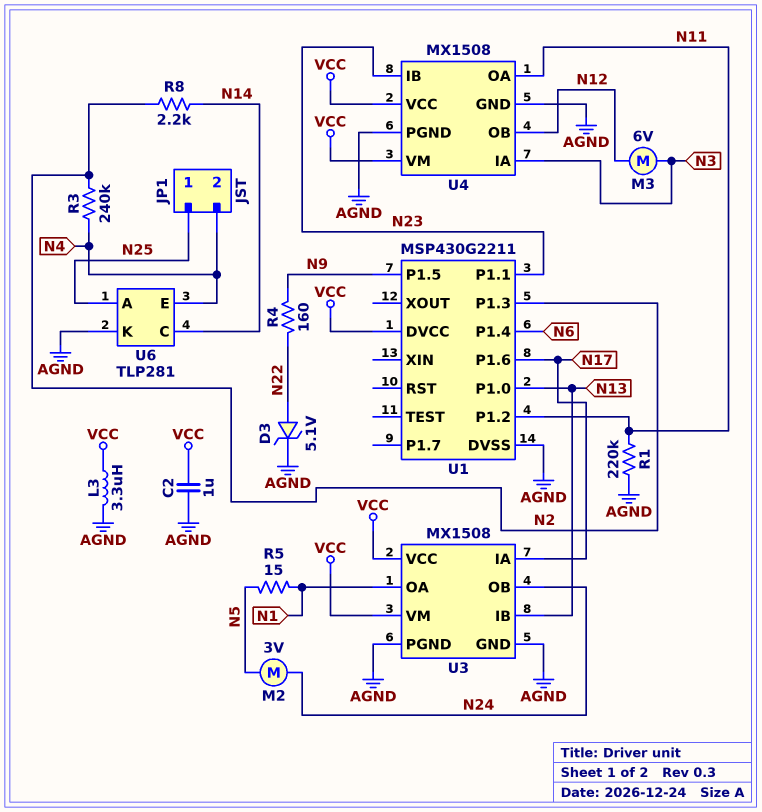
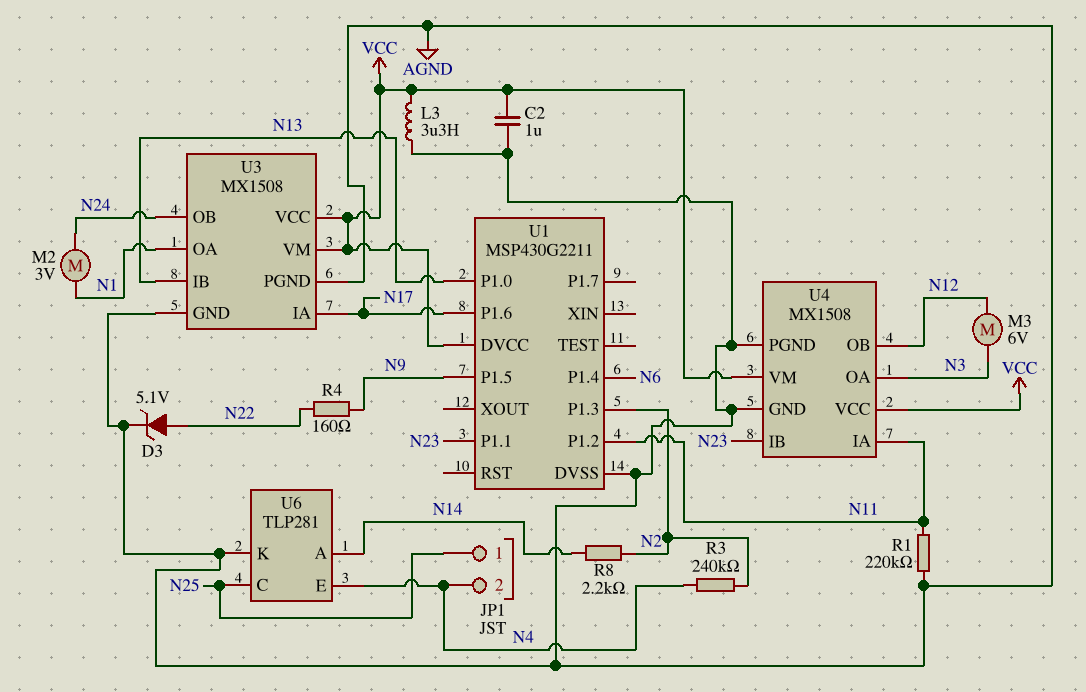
M2: motor 3V (N5, N24) -> motor 3V (N1, N24)
R5: 15 (N1, N5) -> none
U4 pin IA: N3 -> N11
U4 pin OA: N11 -> N3
U6 pin A: N25 -> N14
U6 pin C: N14 -> N25

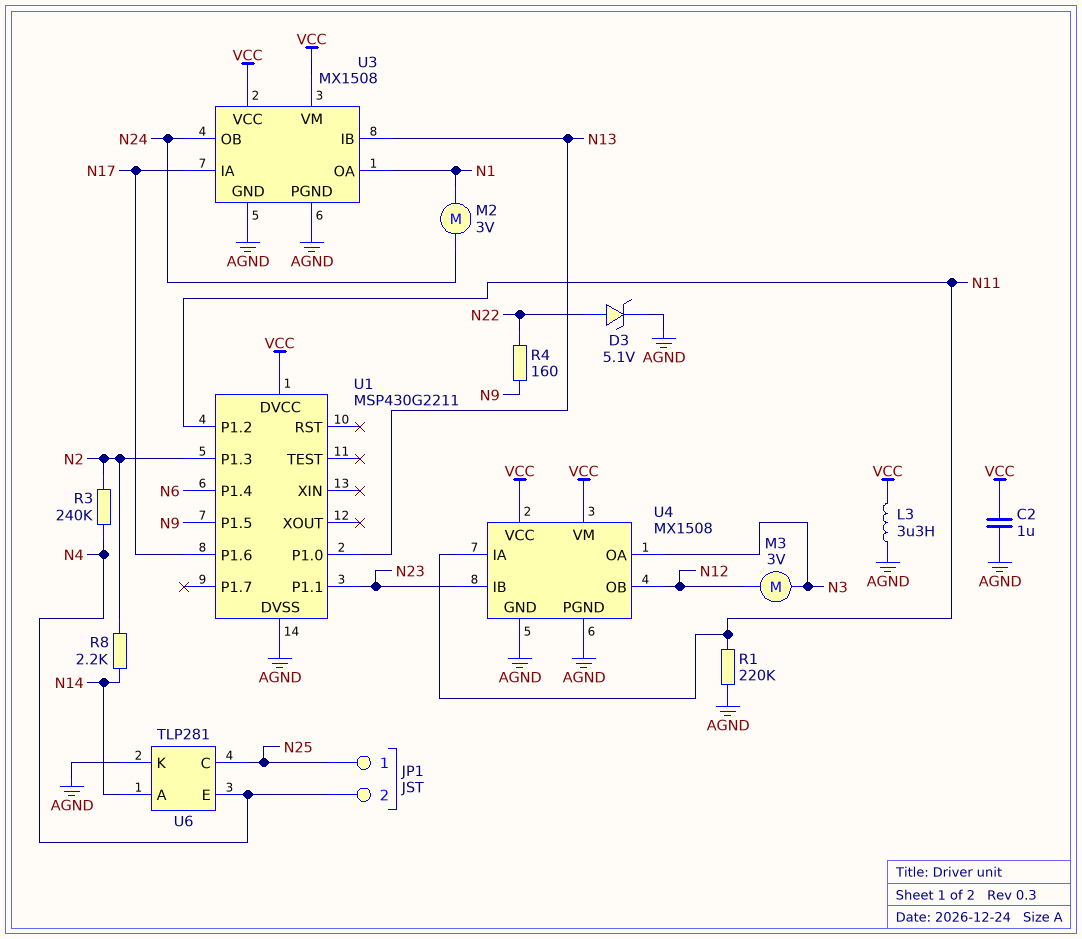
M3: motor 6V (N3, N12) -> motor 3V (N3, N12)

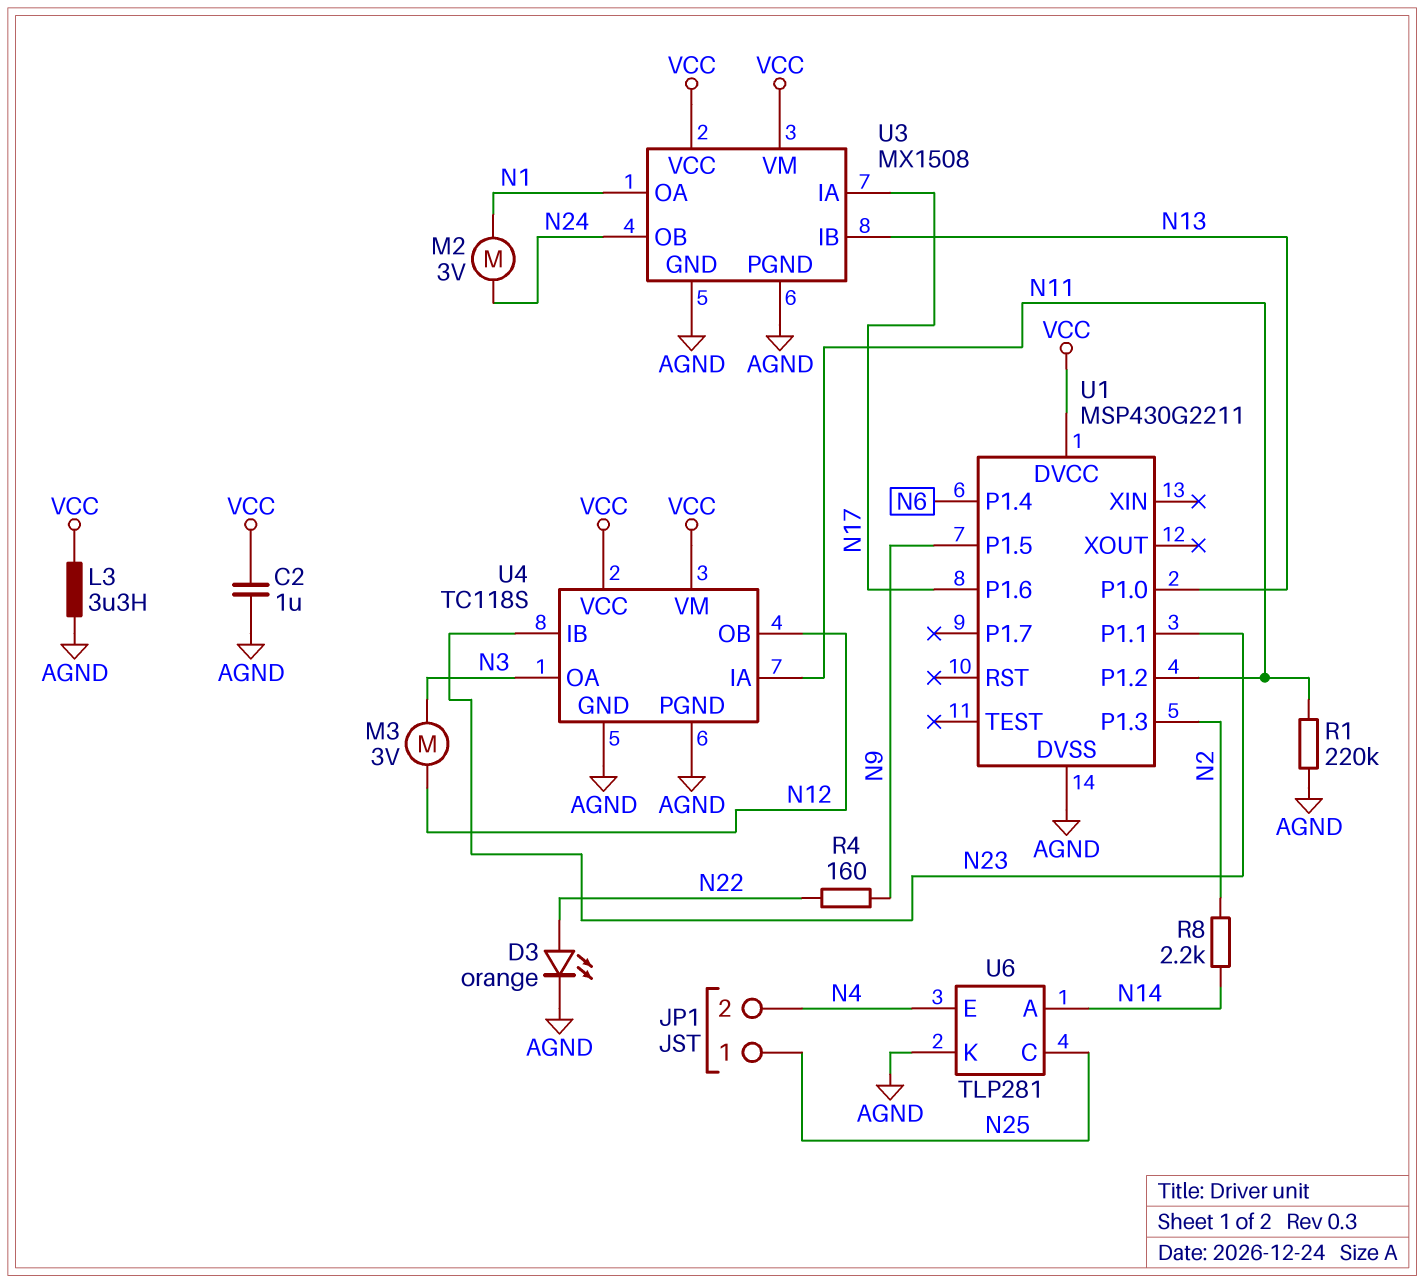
D3: zener 5.1V (A N22, K AGND) -> LED orange (A N22, K AGND)
R3: 240k (N2, N4) -> none
U4: MX1508 -> TC118S

